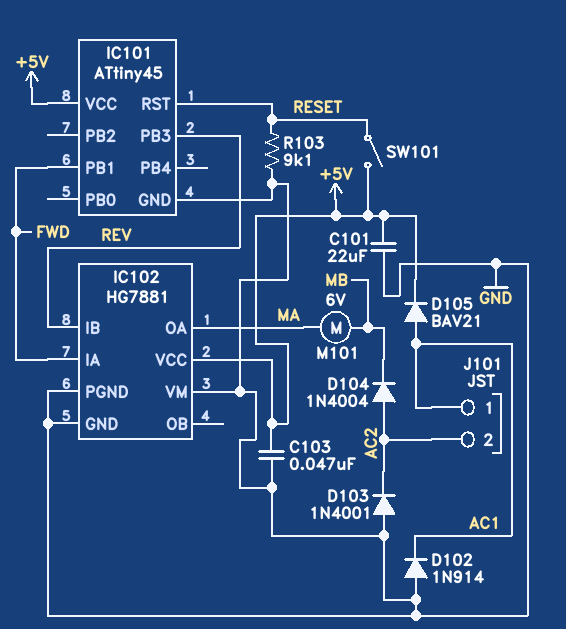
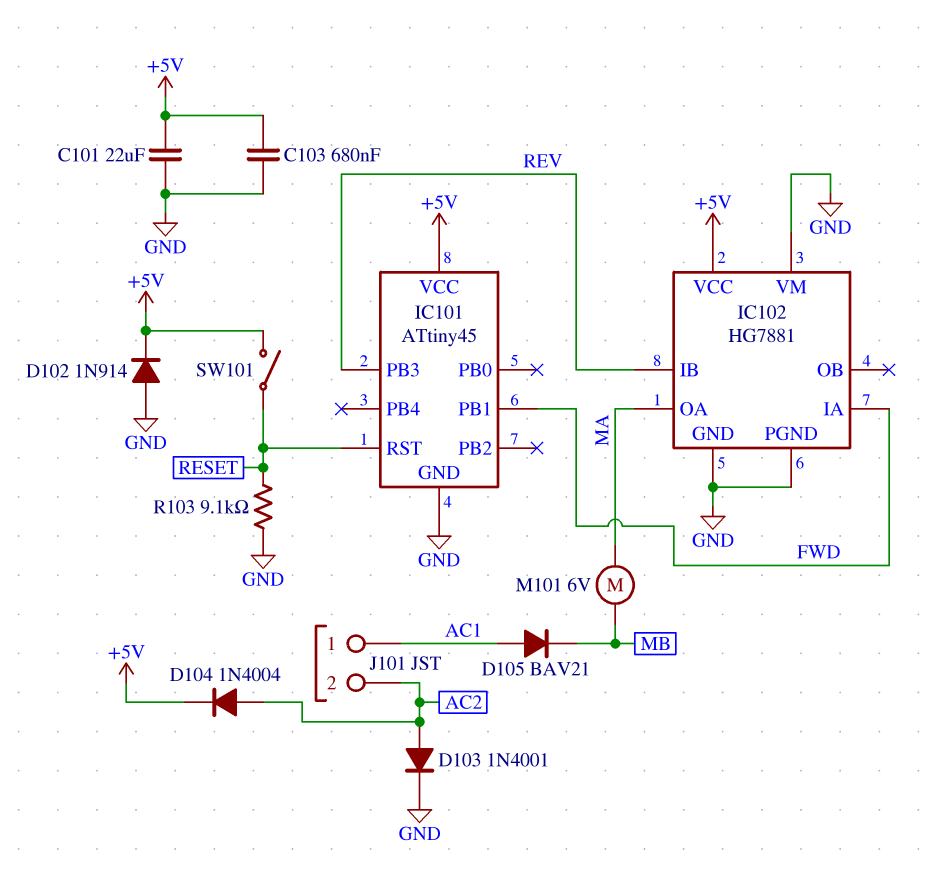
C103: 47nF (+5V, GND) -> 680nF (+5V, GND)
D102: diode 1N914 (A GND, K AC1) -> diode 1N914 (A GND, K +5V)
D103: diode 1N4001 (A GND, K AC2) -> diode 1N4001 (A AC2, K GND)
D104: diode 1N4004 (A AC2, K MB) -> diode 1N4004 (A AC2, K +5V)
D105: diode BAV21 (A AC1, K +5V) -> diode BAV21 (A AC1, K MB)

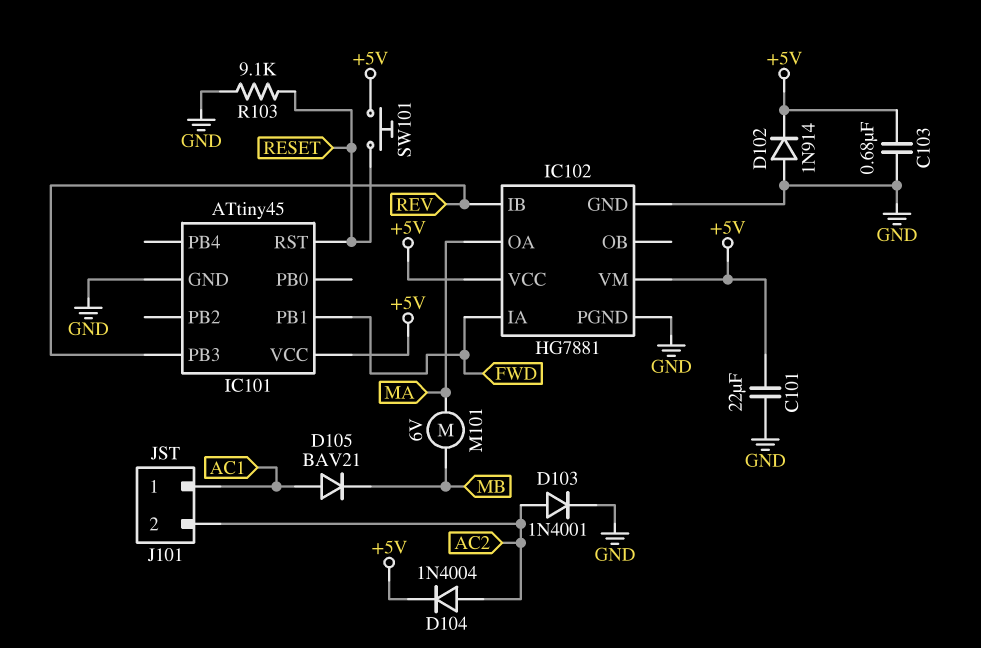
IC102 pin VM: GND -> +5V
SW101: switch (+5V, RESET) -> button (+5V, RESET)

